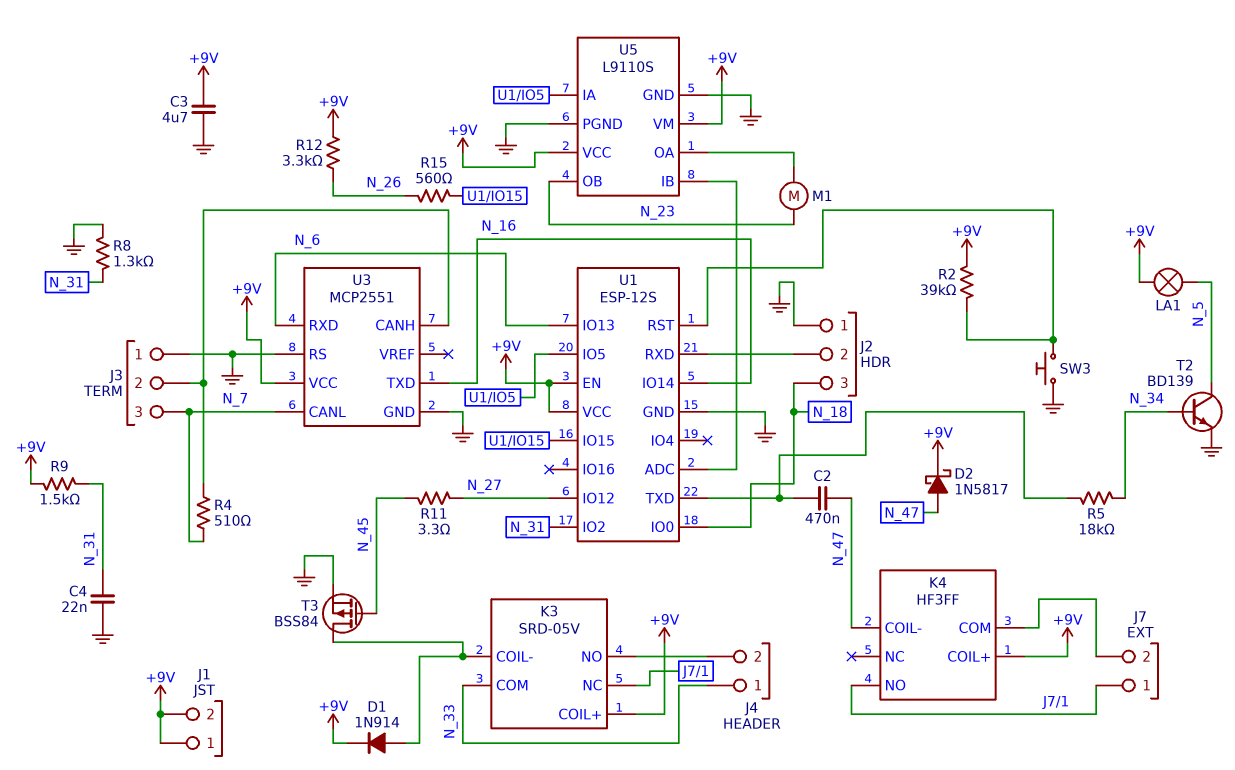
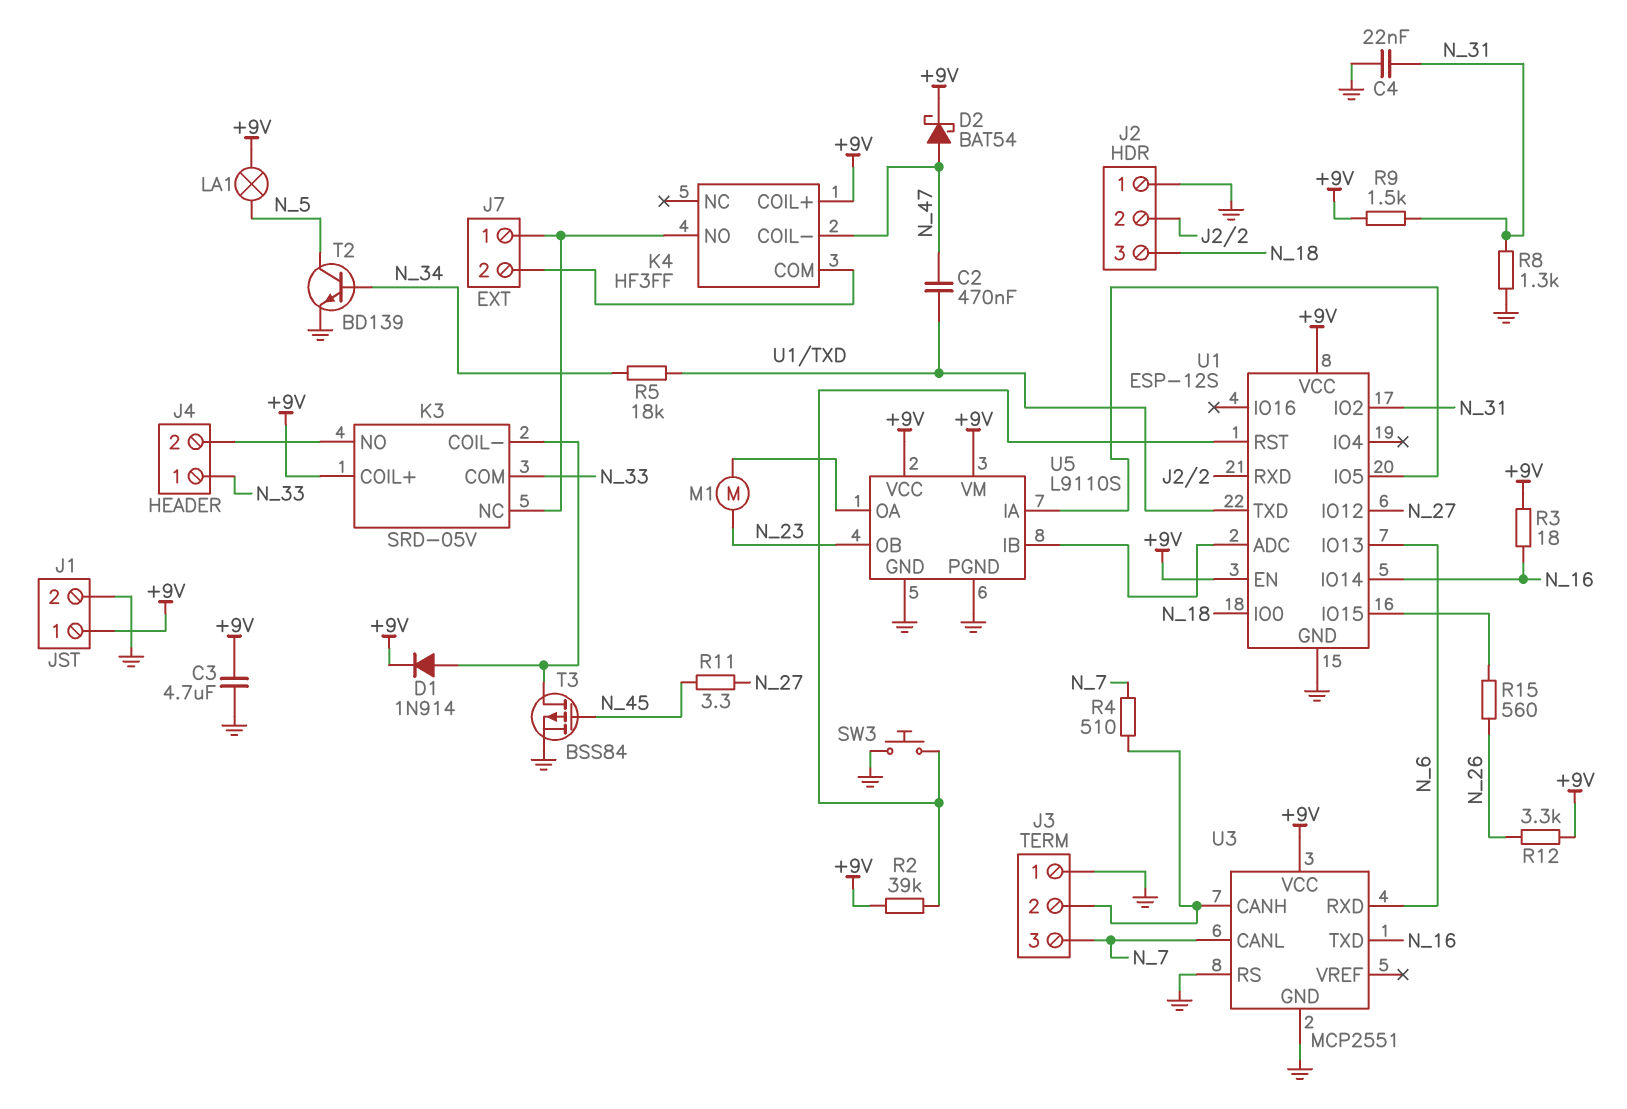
D2: schottky 1N5817 (A N_47, K +9V) -> schottky BAT54 (A N_47, K +9V)
J1 pin 2: +9V -> GND
R3: none -> 18 (+9V, N_16)

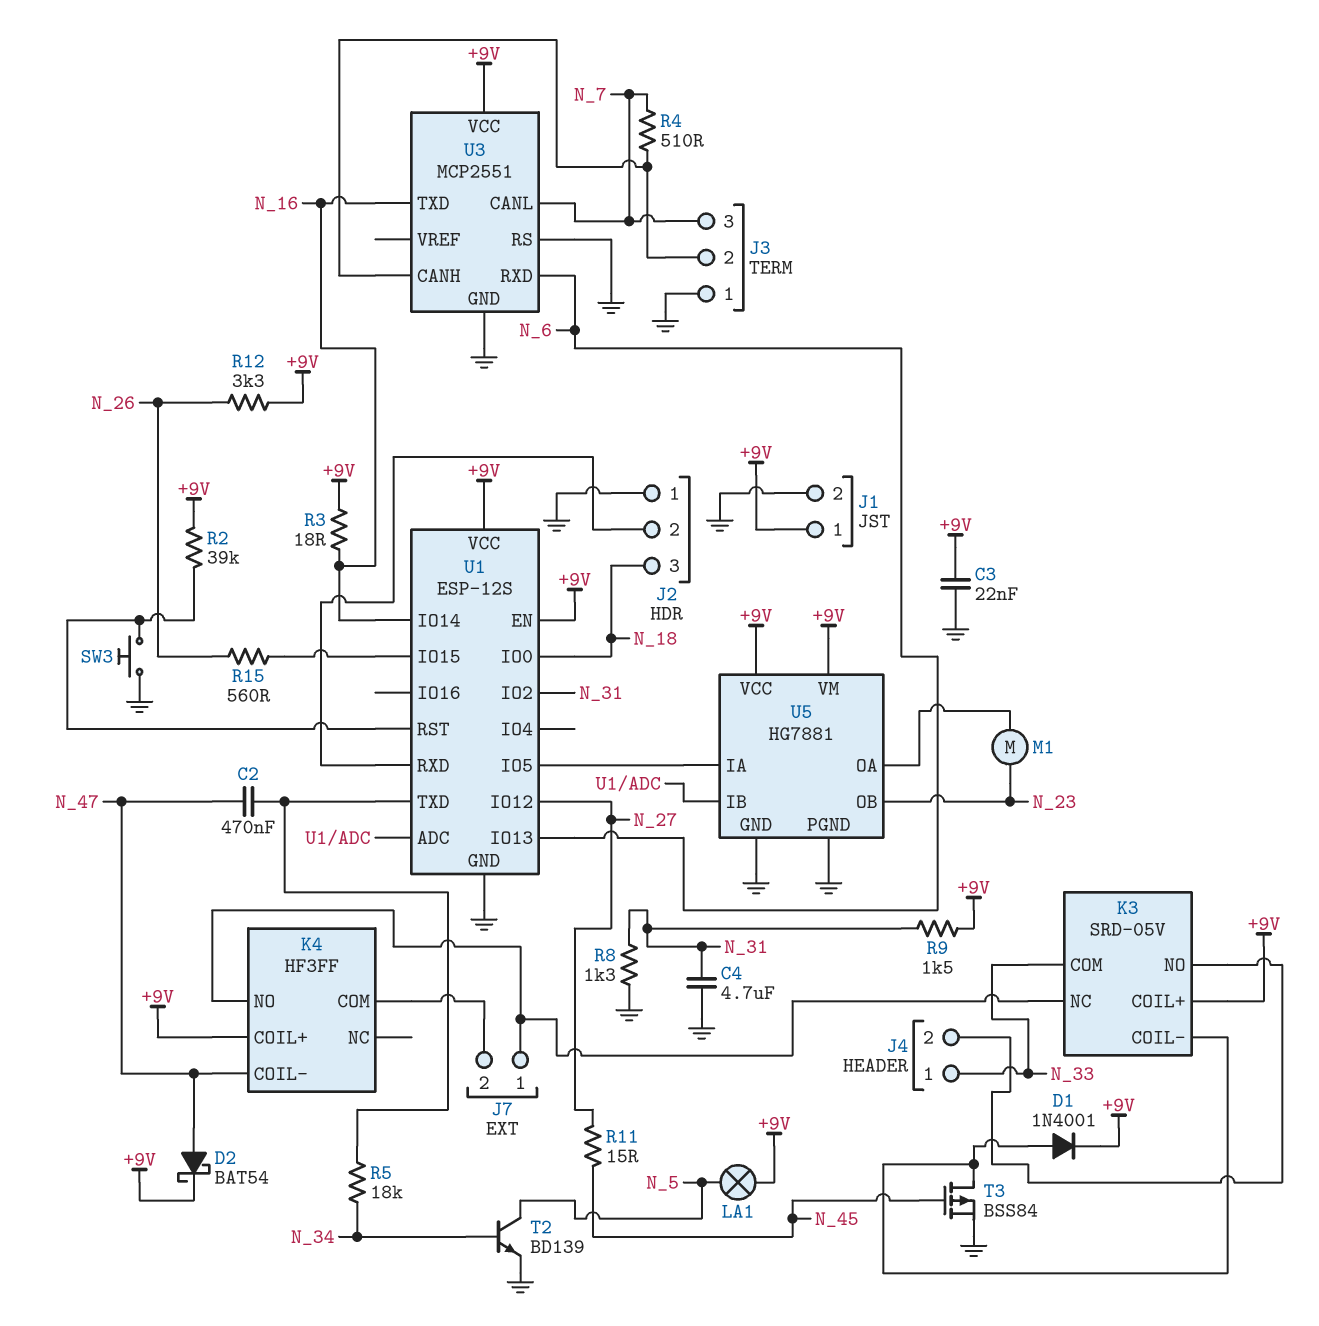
C3: 4.7uF (+9V, GND) -> 22nF (+9V, GND)
C4: 22nF (GND, N_31) -> 4.7uF (GND, N_31)
D1: diode 1N914 (A K3/COIL-, K +9V) -> diode 1N4001 (A K3/COIL-, K +9V)
R11: 3.3 (N_27, N_45) -> 15 (N_27, N_45)
U5: L9110S -> HG7881

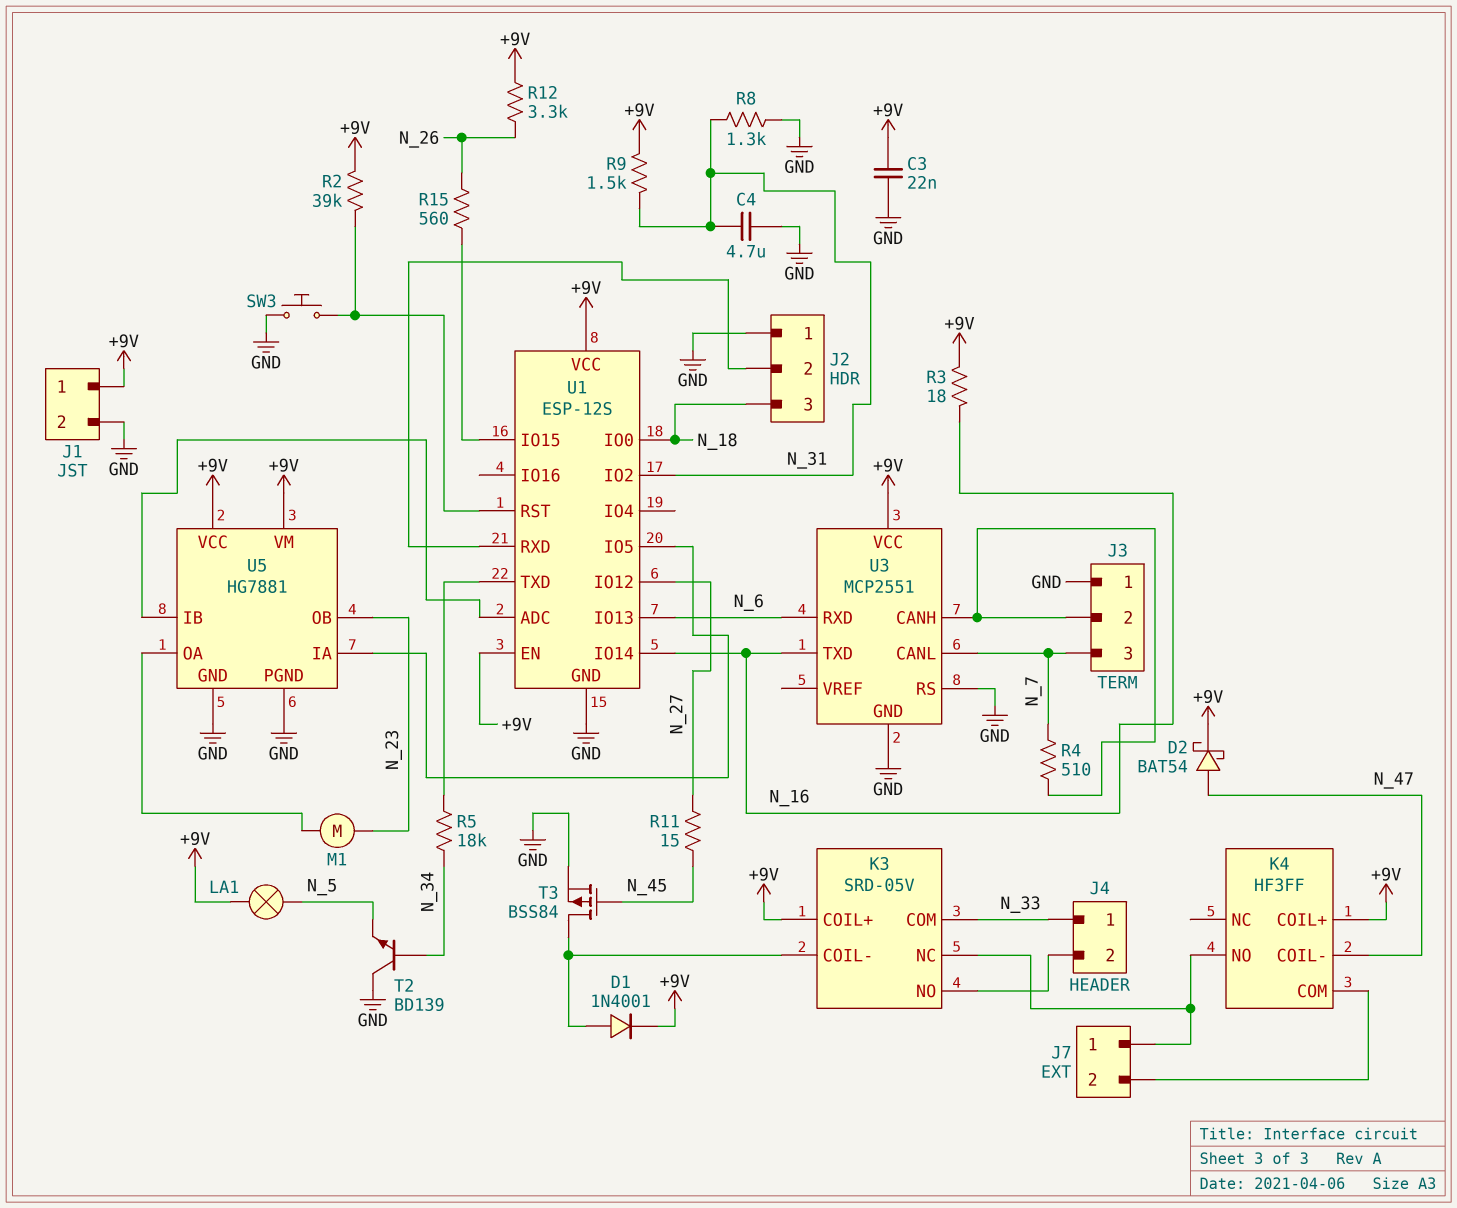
C2: 470nF (N_47, U1/TXD) -> none
T2: NPN BD139 (B N_34, C N_5, E GND) -> NPN BD139 (B N_34, C GND, E N_5)

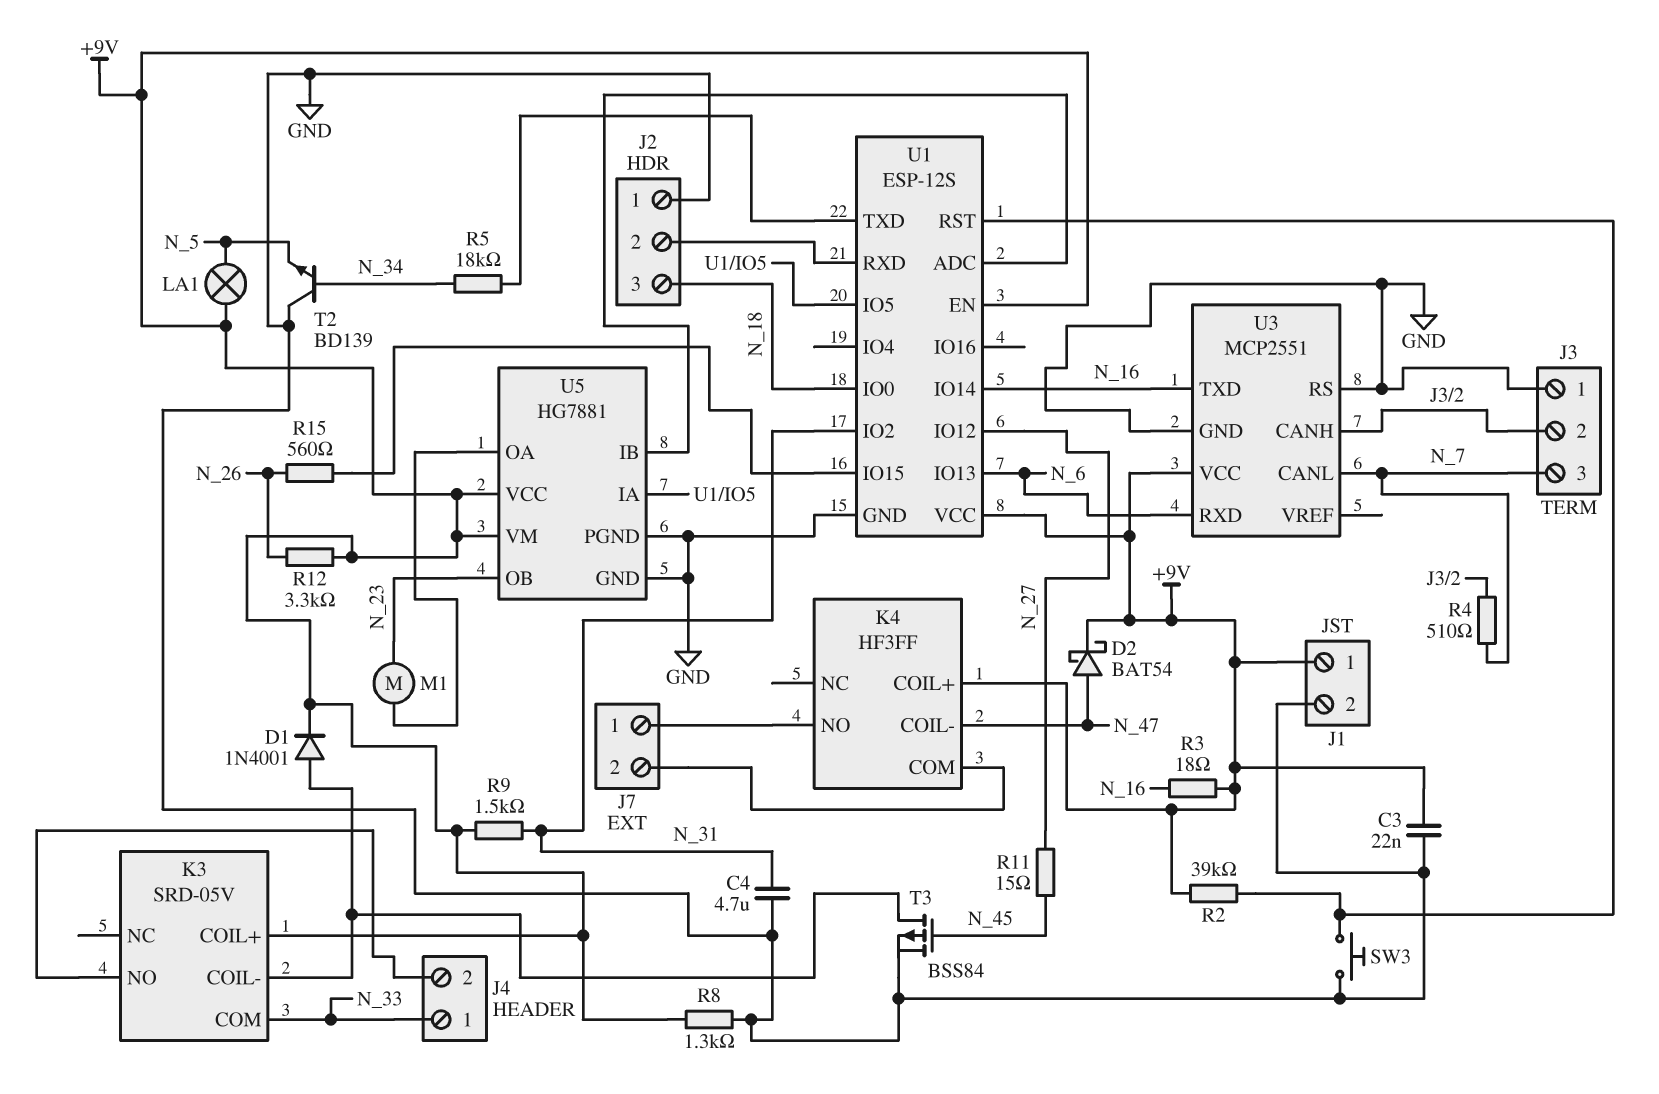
K3 pin NC: J7/1 -> none
R8: 1.3k (GND, N_31) -> 1.3k (+9V, GND)

